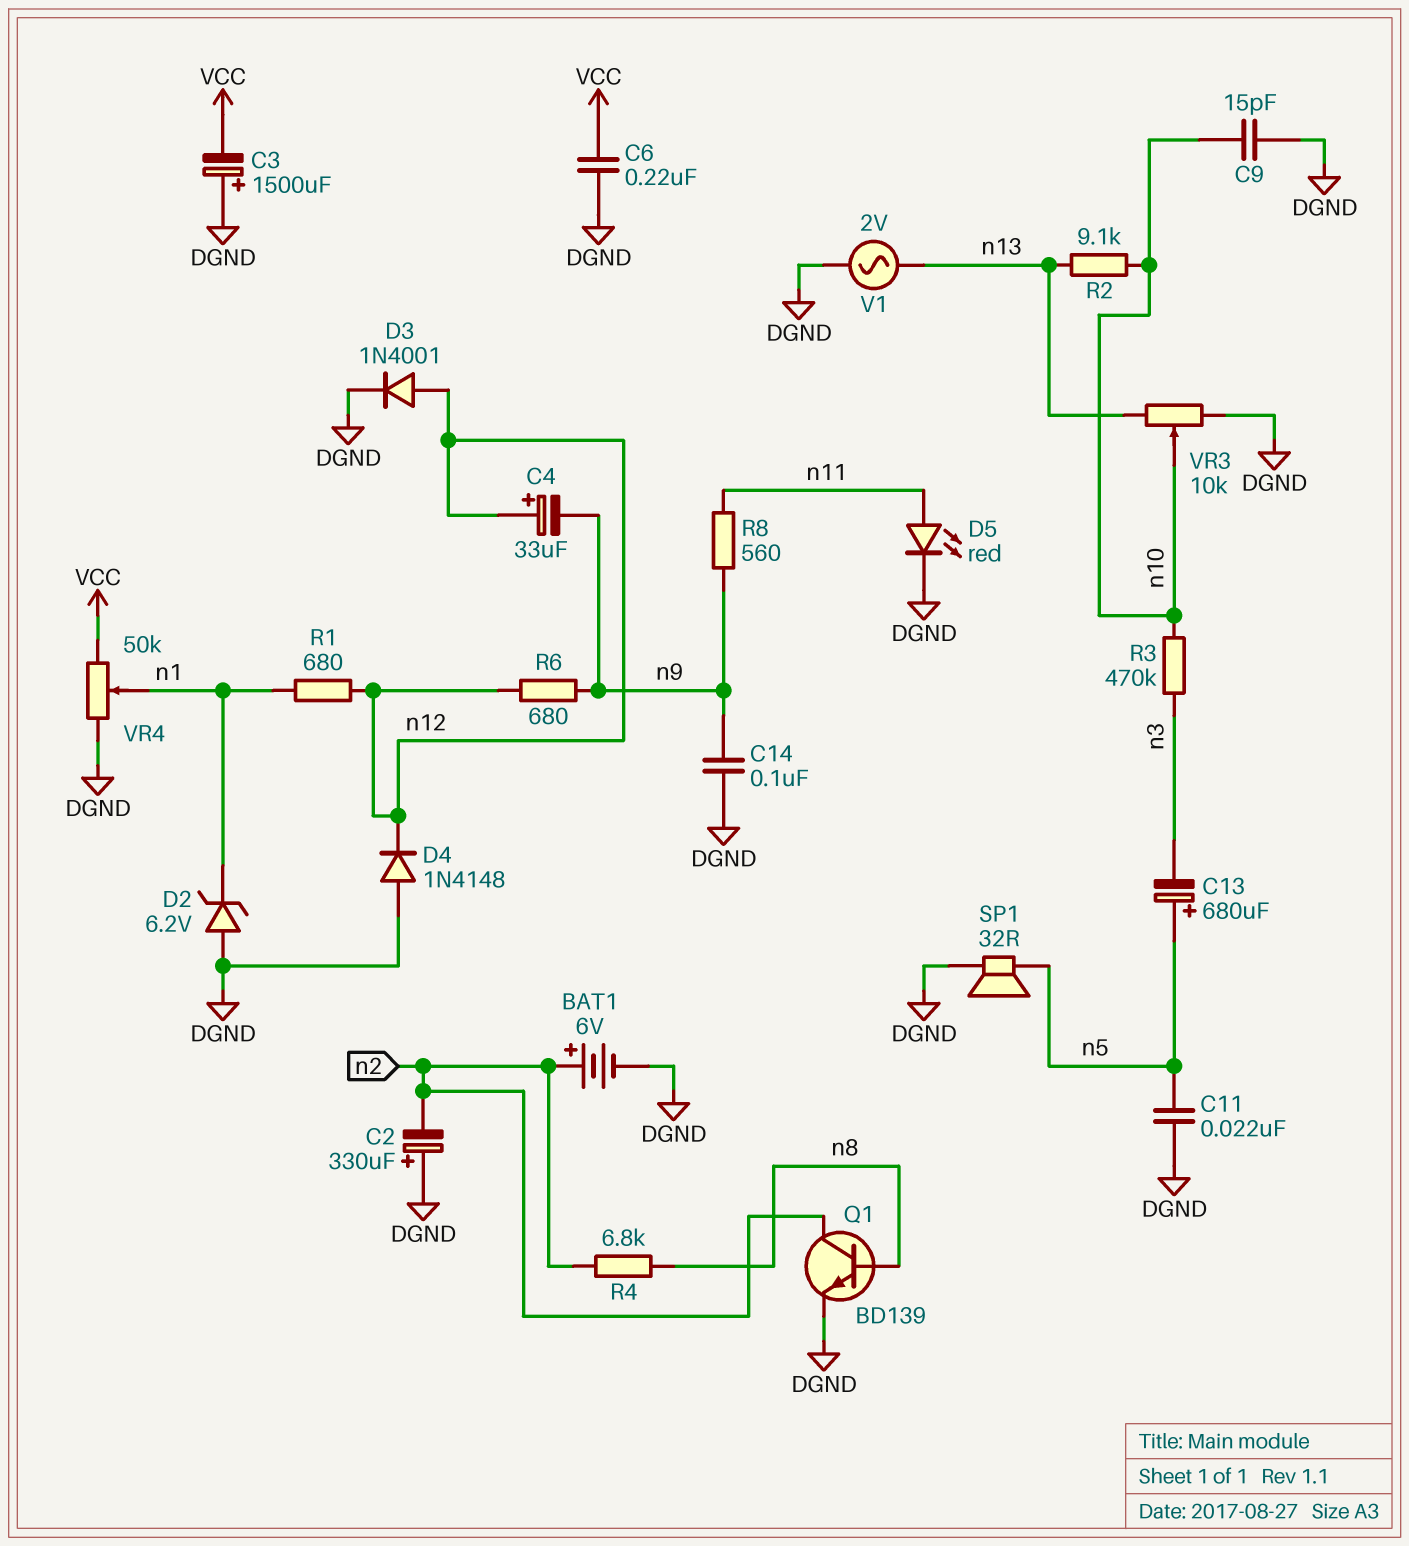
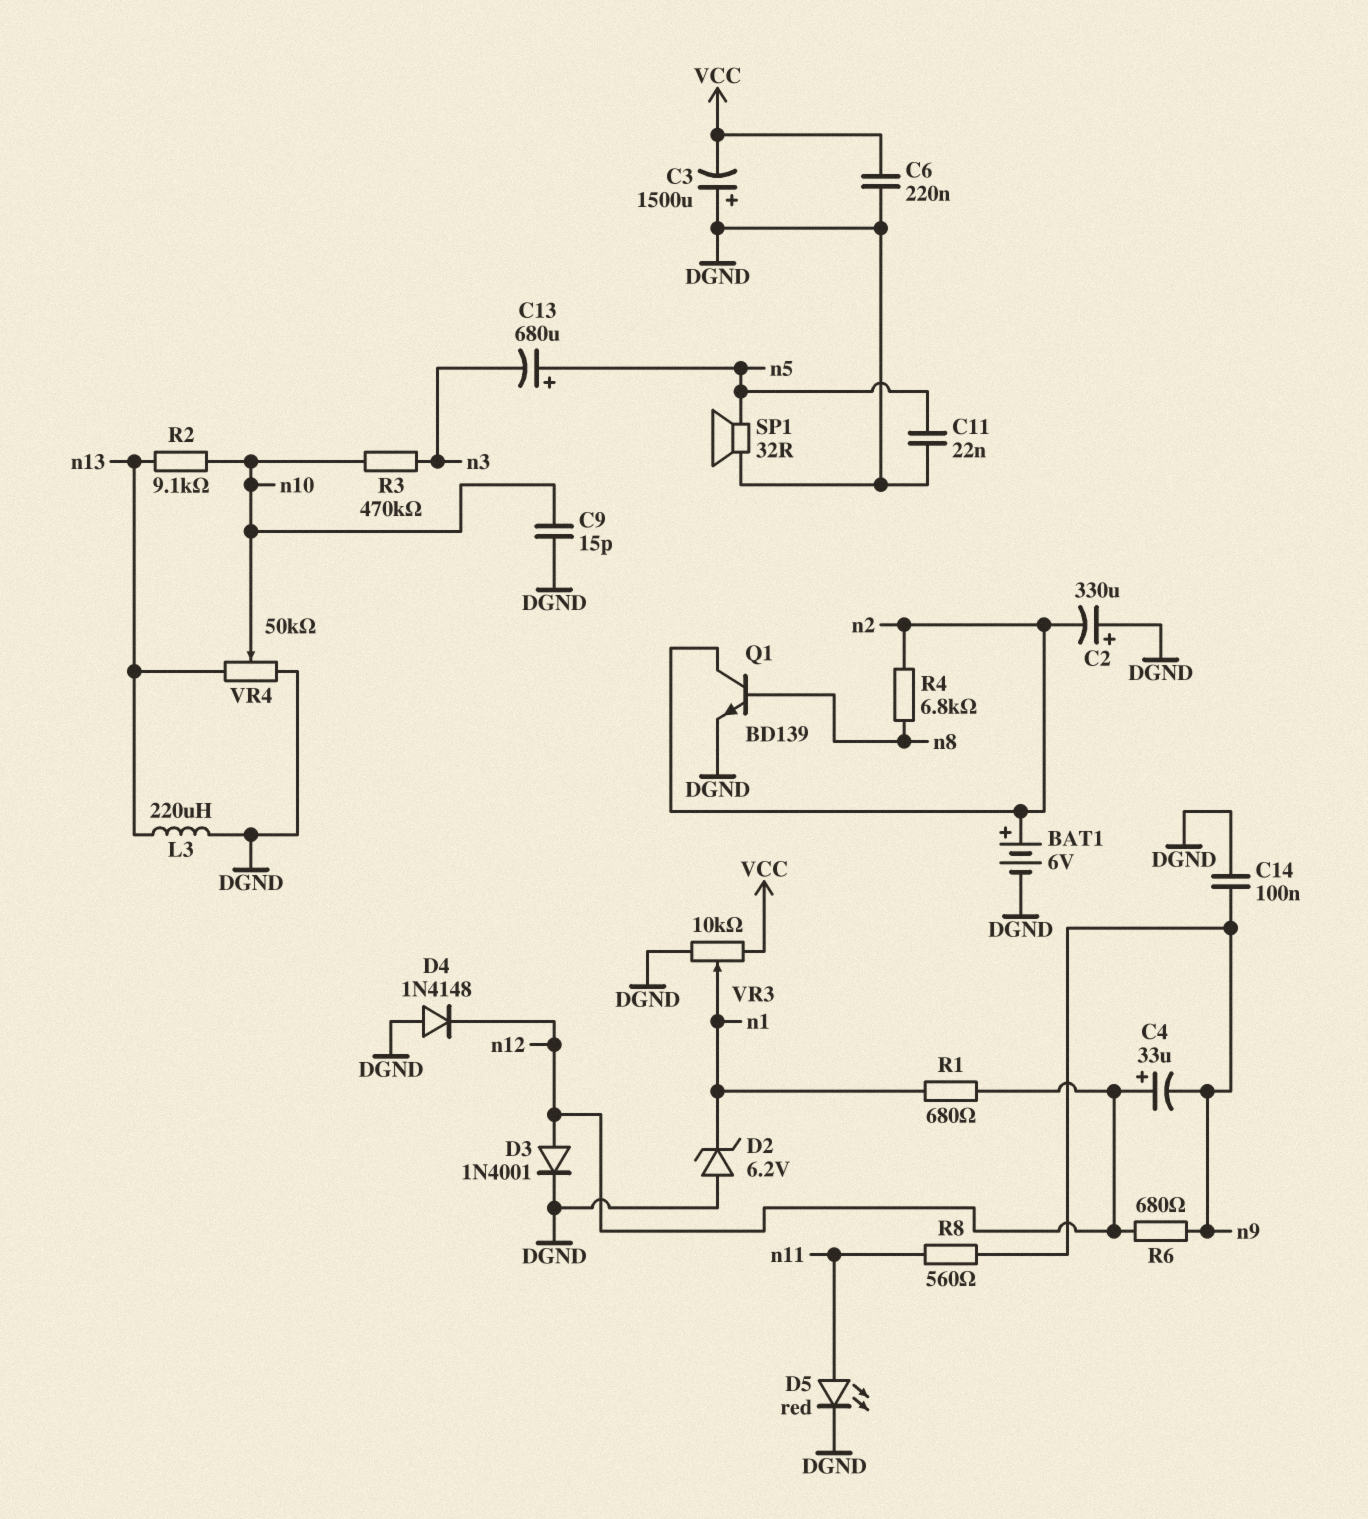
L3: none -> 220uH (DGND, n13)
V1: AC 2V (DGND, n13) -> none
VR3: 10k (DGND, n13, wiper n10) -> 10k (DGND, VCC, wiper n1)
VR4: 50k (DGND, VCC, wiper n1) -> 50k (DGND, n13, wiper n10)

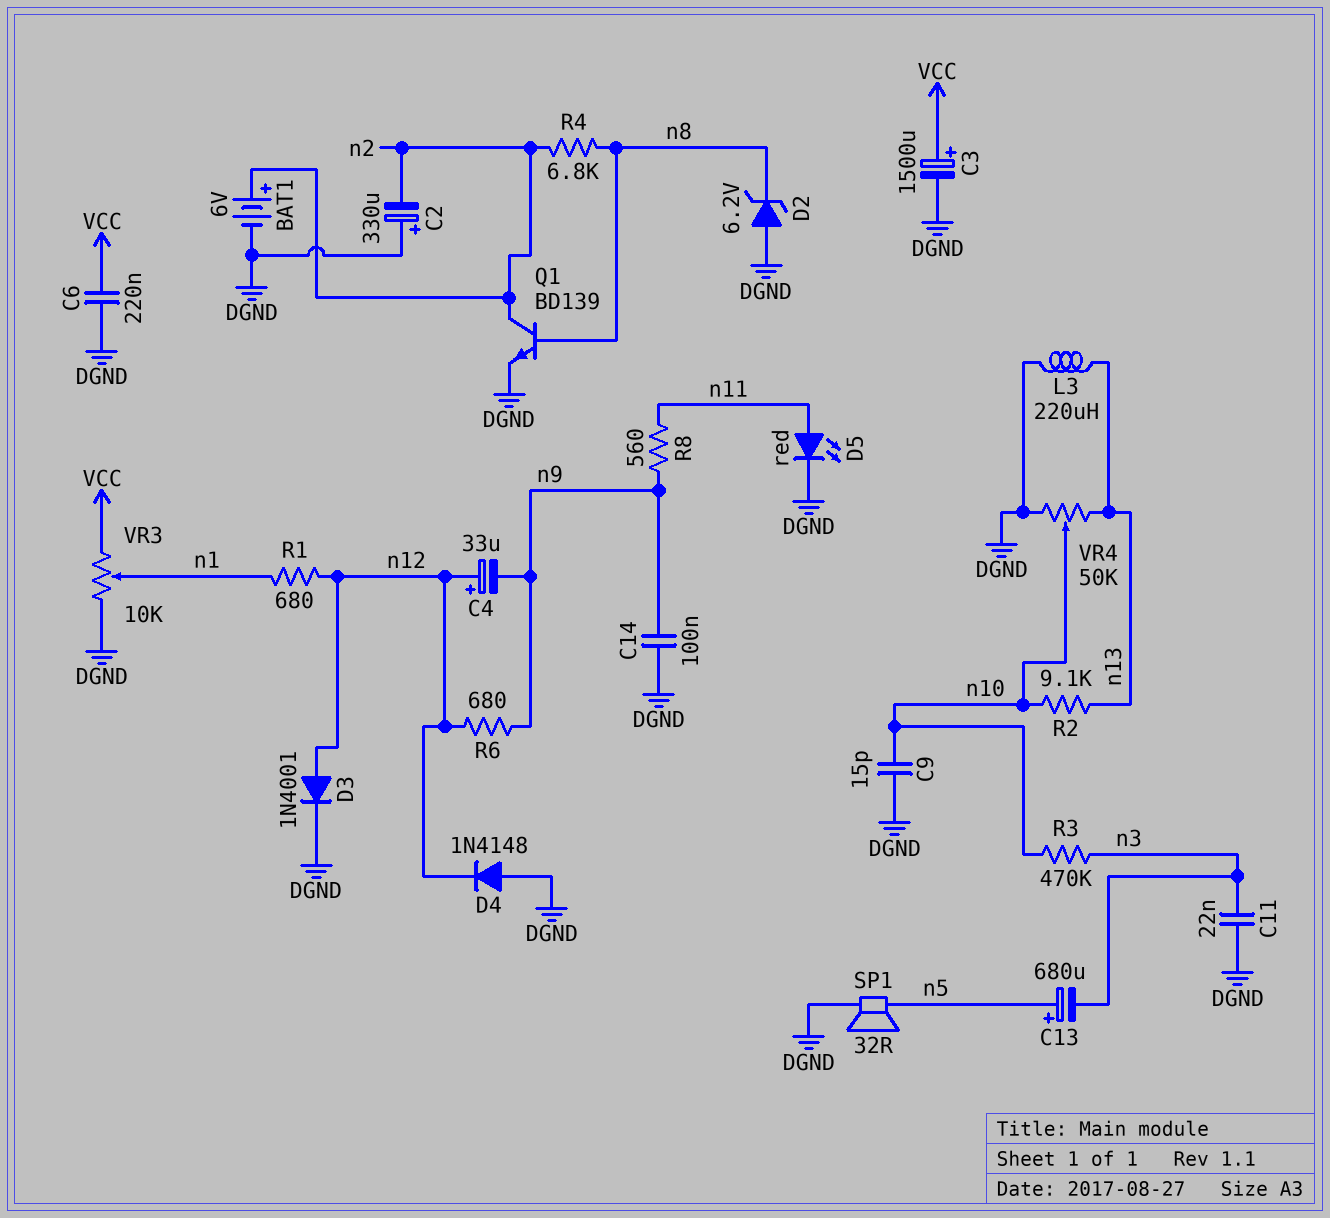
C3: 1500uF (plus DGND, minus VCC) -> 1500uF (plus VCC, minus DGND)
C11: 22nF (DGND, n5) -> 22nF (DGND, n3)
D2: zener 6.2V (A DGND, K n1) -> zener 6.2V (A DGND, K n8)

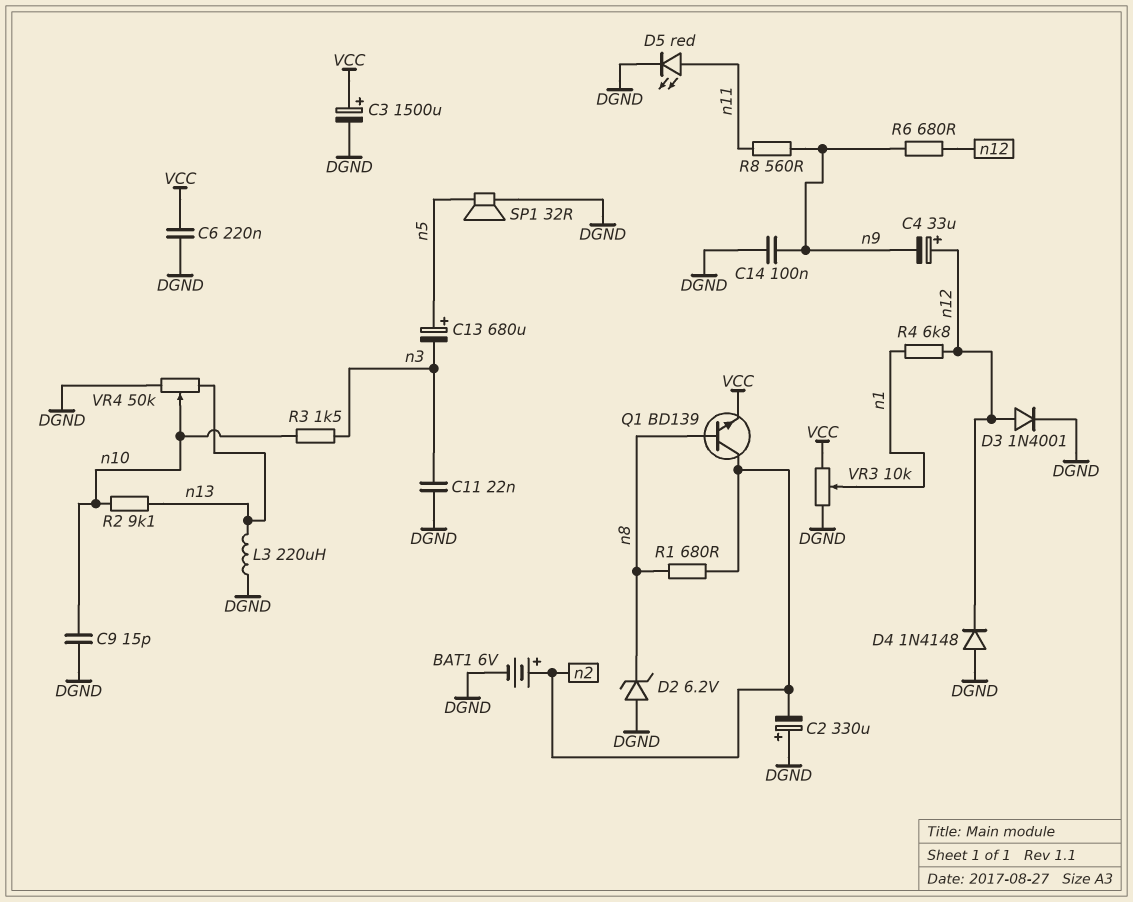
Q1: NPN BD139 (B n8, C n2, E DGND) -> NPN BD139 (B n8, C n2, E VCC)
R1: 680 (n1, n12) -> 680 (n2, n8)
R3: 470k (n3, n10) -> 1.5k (n3, n10)
R4: 6.8k (n2, n8) -> 6.8k (n1, n12)

